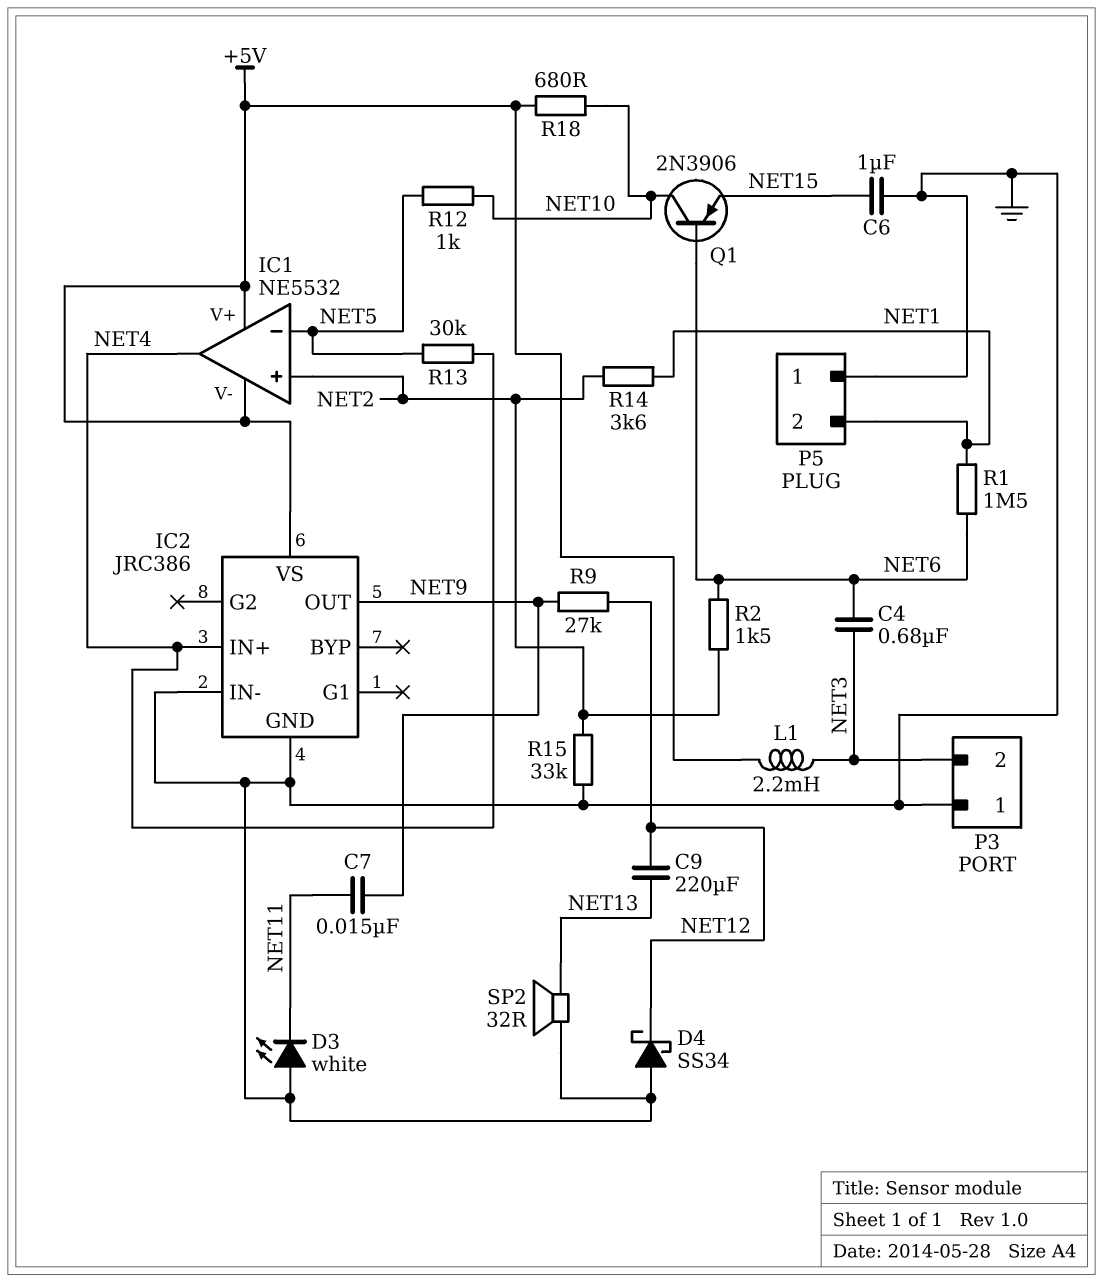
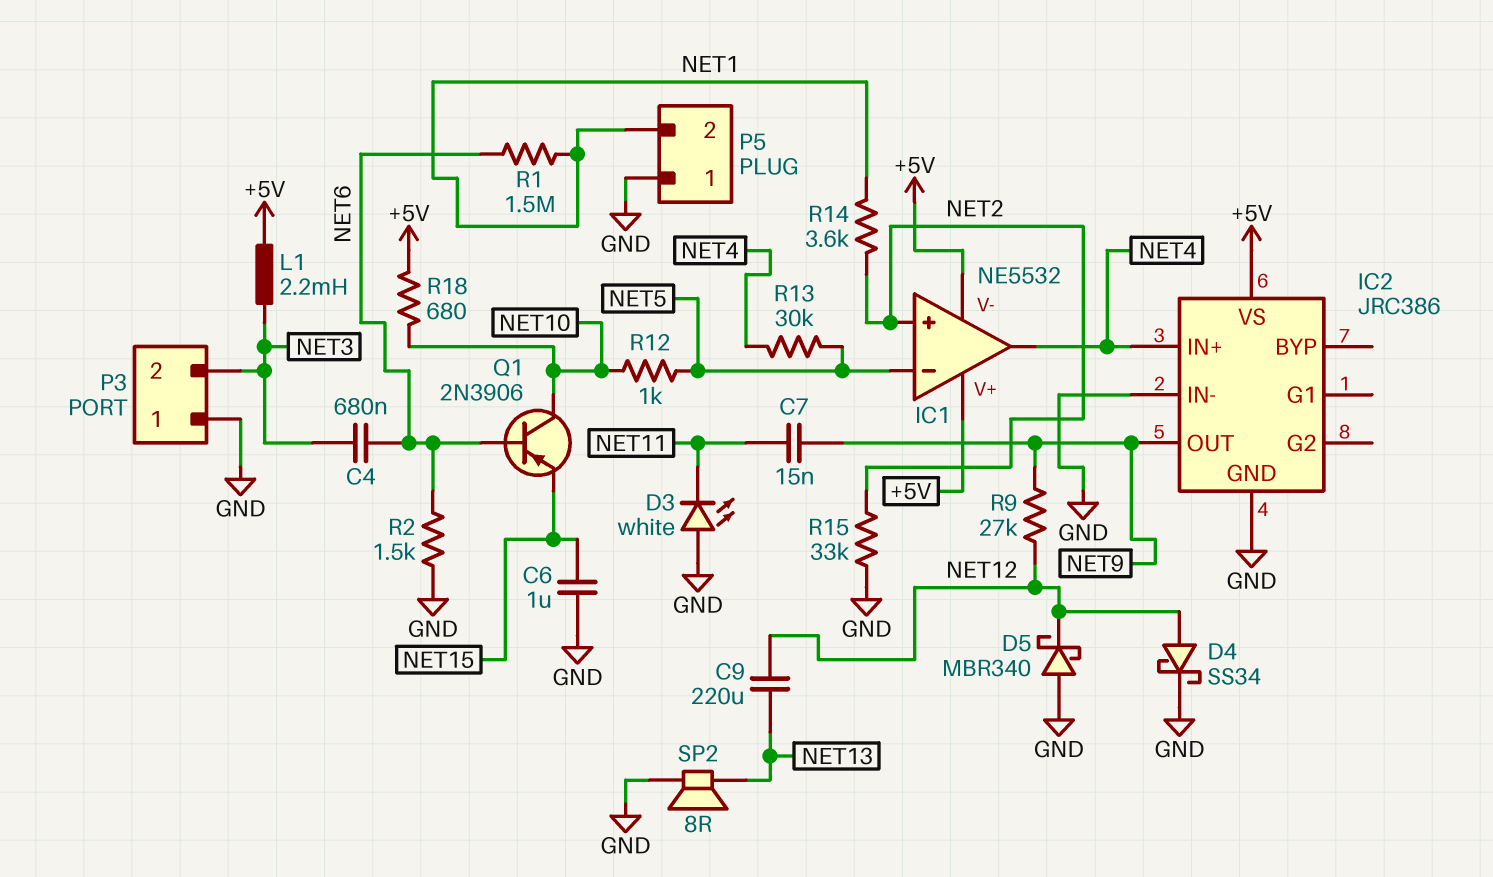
D4: schottky SS34 (A GND, K NET12) -> schottky SS34 (A NET12, K GND)
D5: none -> schottky MBR340 (A GND, K NET12)
R2: 1.5k (NET2, NET6) -> 1.5k (GND, NET6)
SP2: speaker 32R (GND, NET13) -> speaker 8R (GND, NET13)

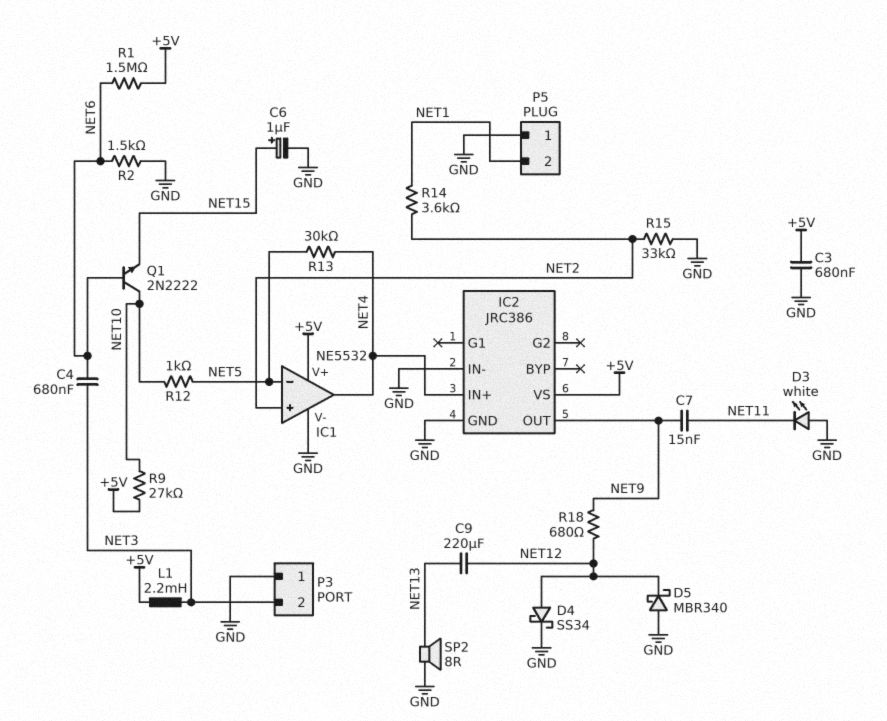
C3: none -> 680nF (+5V, GND)
C6: 1uF (GND, NET15) -> 1uF (plus NET15, minus GND)
IC1 pin V-: +5V -> GND
Q1: PNP 2N3906 (B NET6, C NET10, E NET15) -> NPN 2N2222 (B NET6, C NET10, E NET15)
R1: 1.5M (NET1, NET6) -> 1.5M (+5V, NET6)
R9: 27k (NET9, NET12) -> 27k (+5V, NET10)
R18: 680 (+5V, NET10) -> 680 (NET9, NET12)

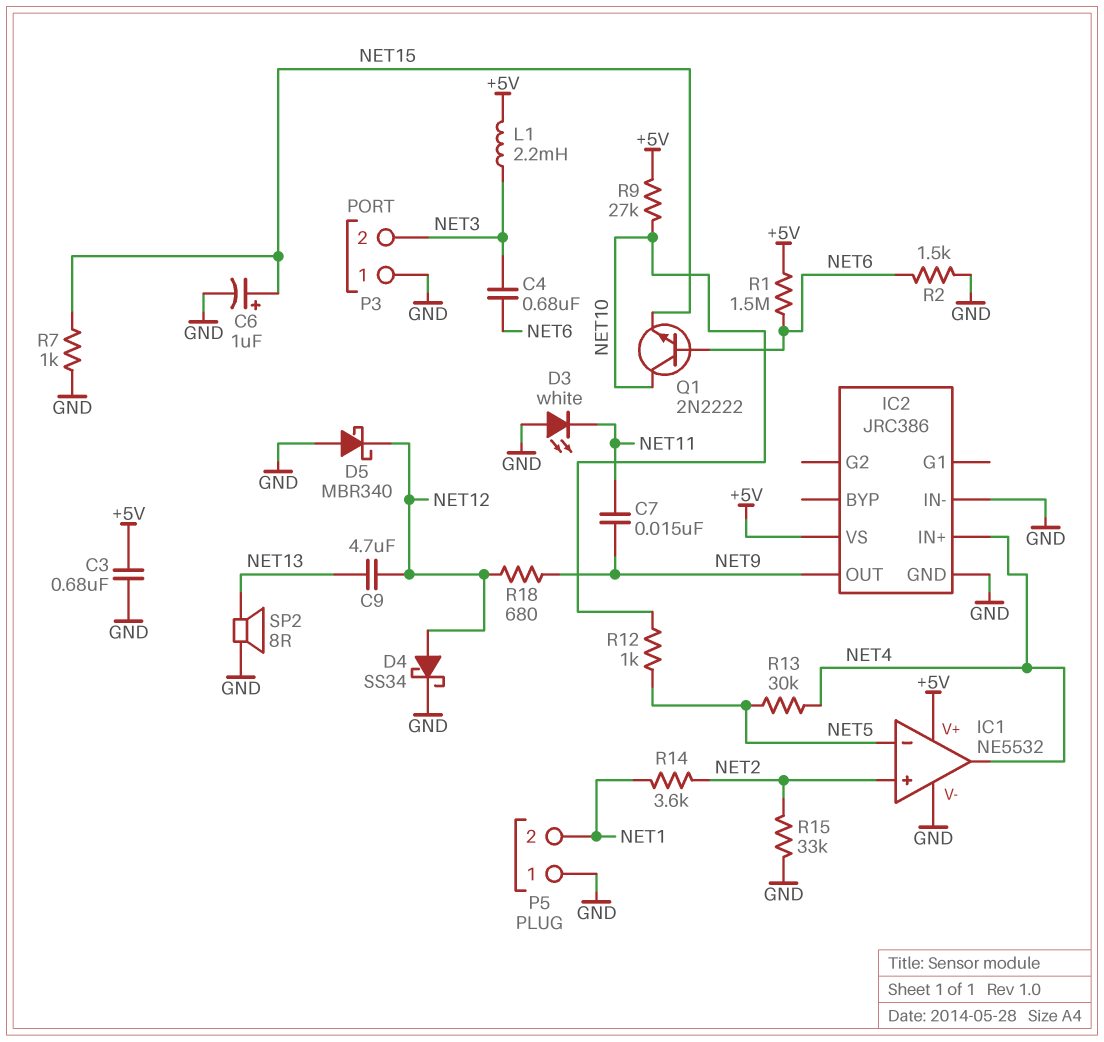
C9: 220uF (NET12, NET13) -> 4.7uF (NET12, NET13)
R7: none -> 1k (GND, NET15)

